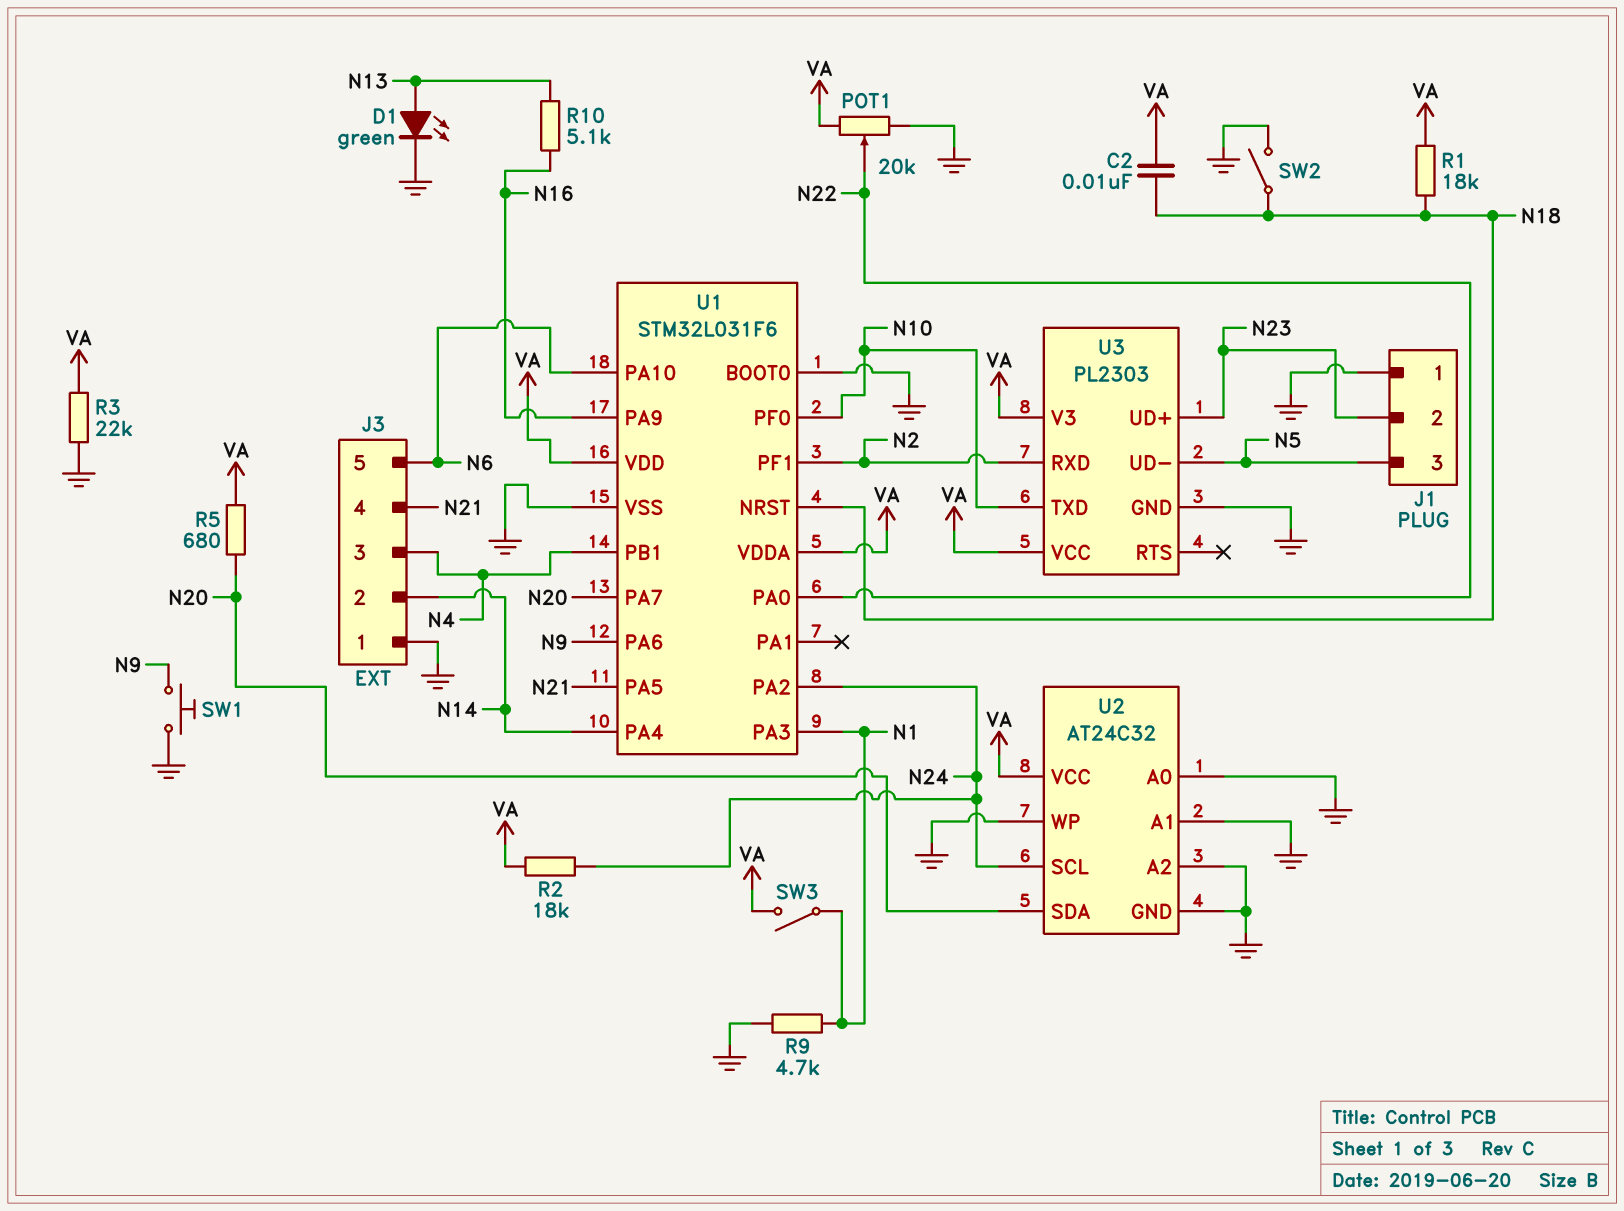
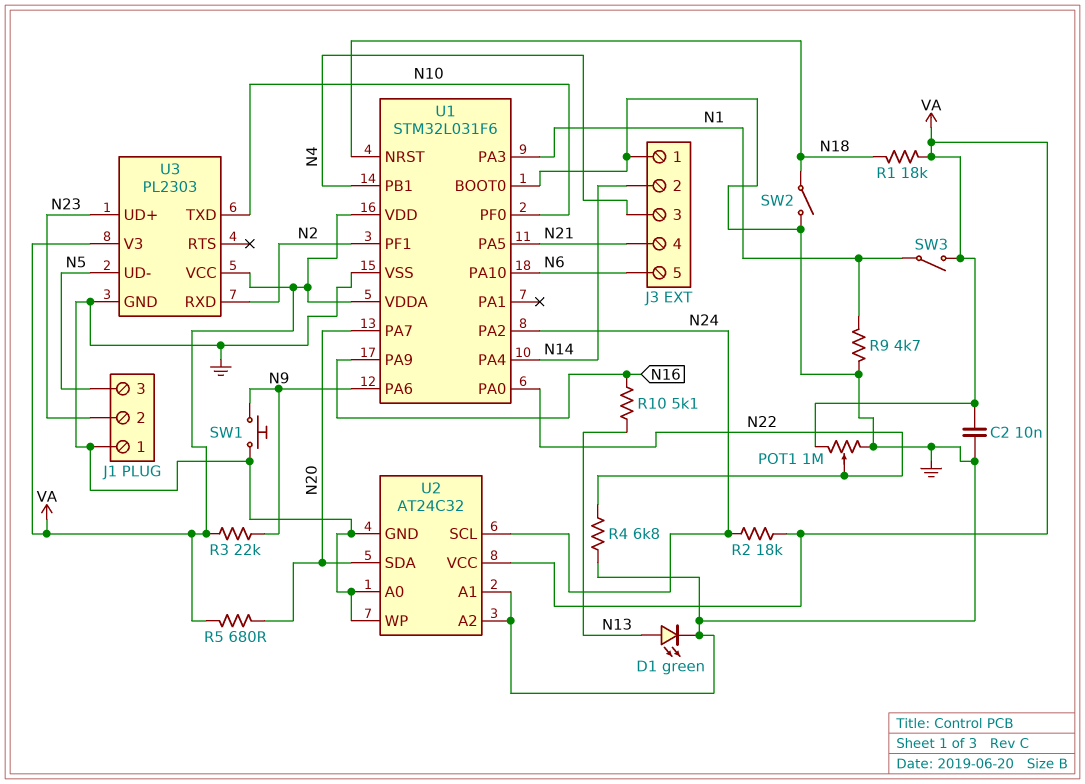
C2: 10nF (N18, VA) -> 10nF (GND, VA)
POT1: 20k (GND, VA, wiper N22) -> 1M (GND, VA, wiper N22)
R3: 22k (GND, VA) -> 22k (N9, VA)
R4: none -> 6.8k (GND, N22)

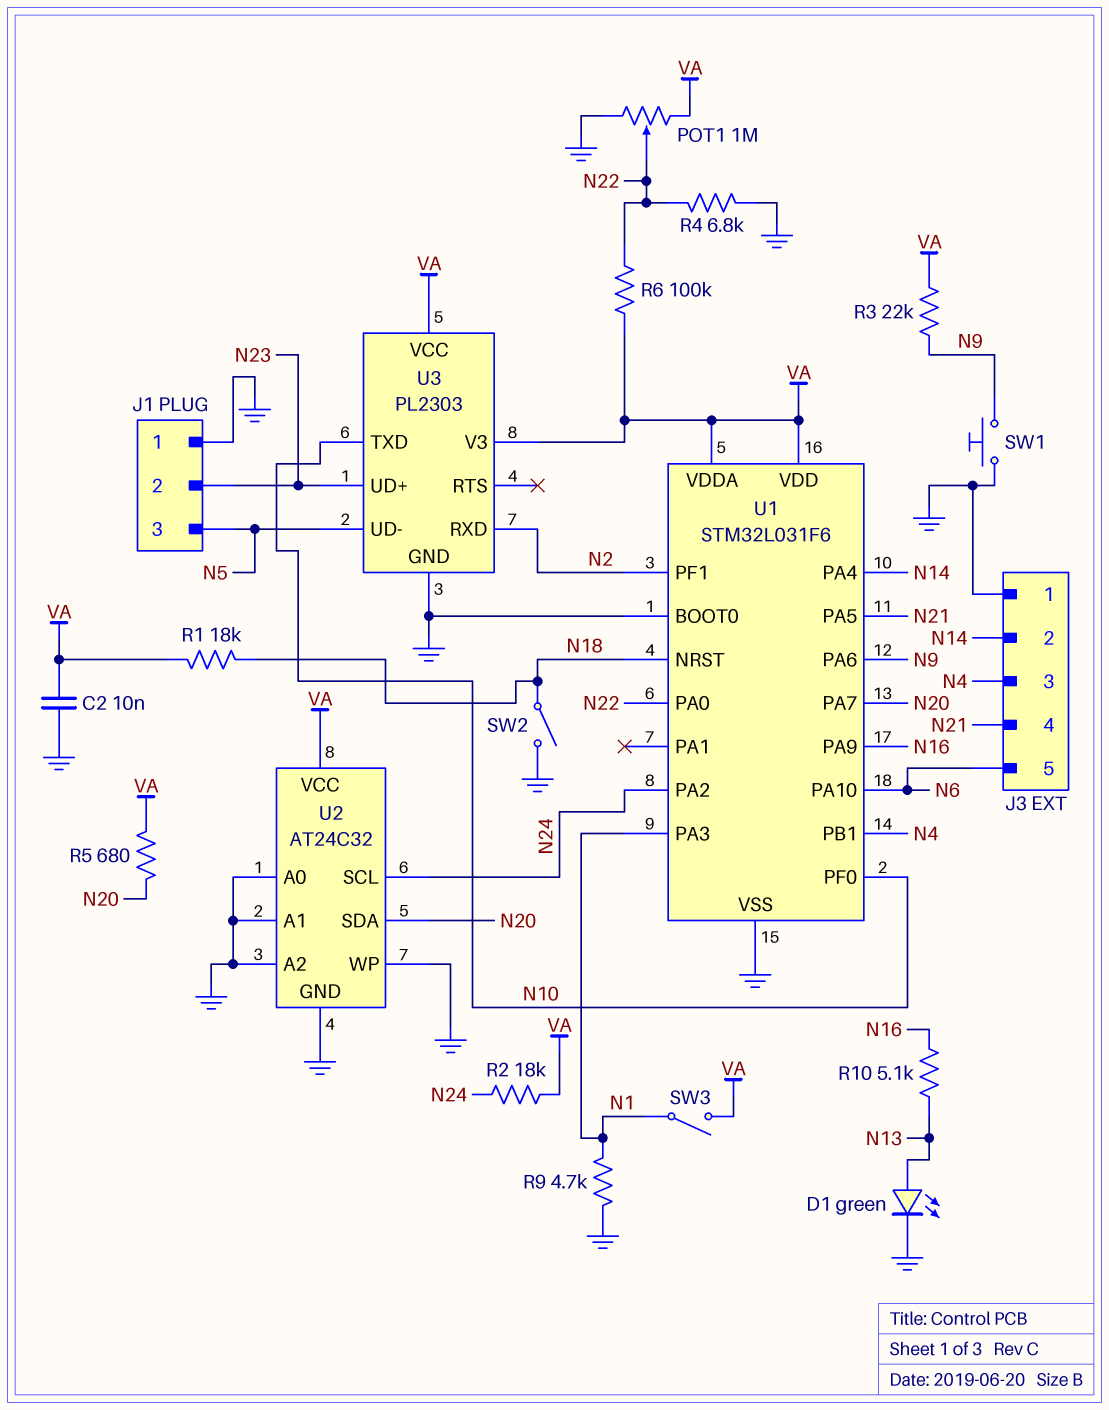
R6: none -> 100k (N22, VA)

